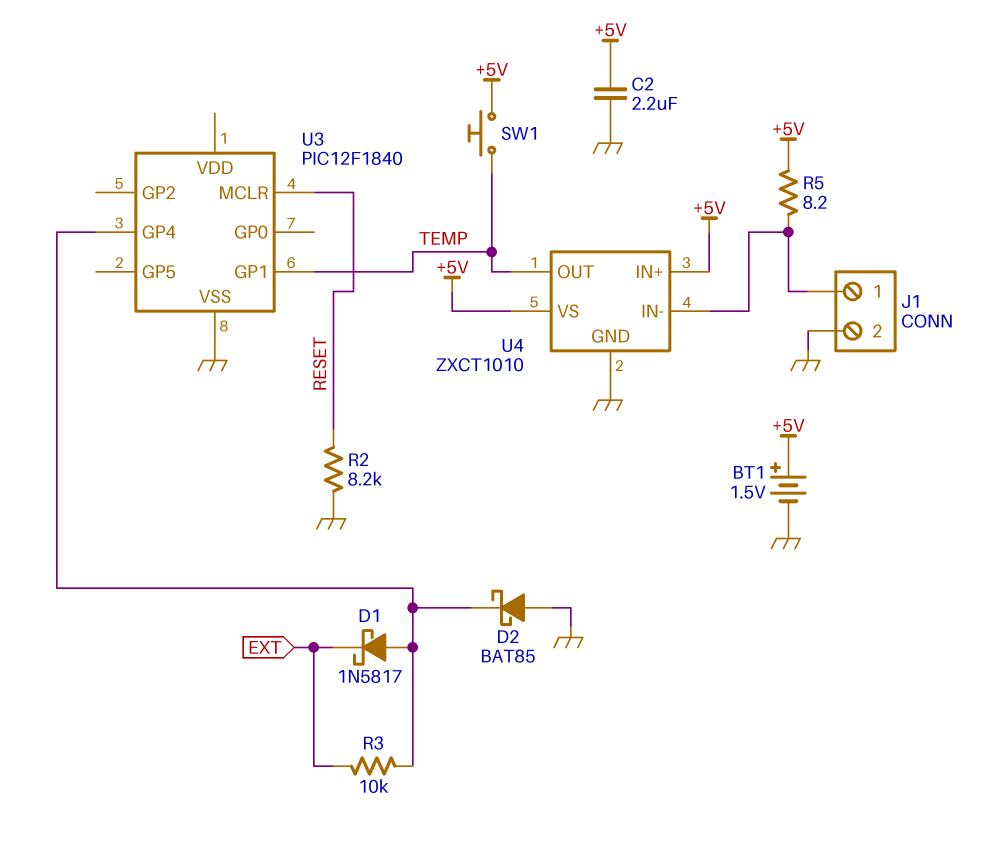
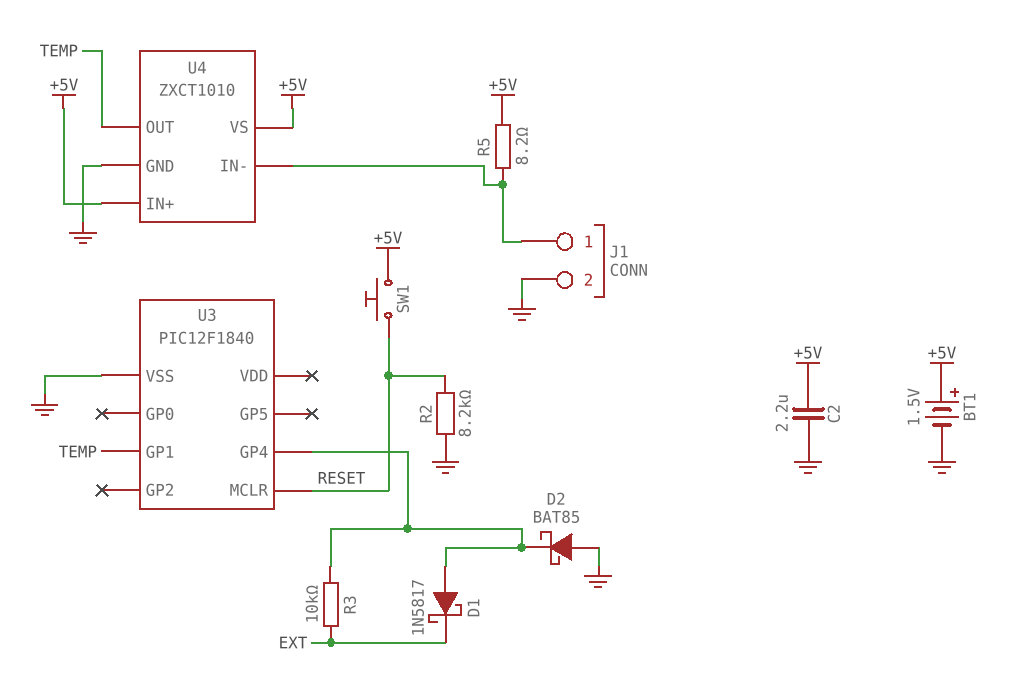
SW1: button (+5V, TEMP) -> button (+5V, RESET)

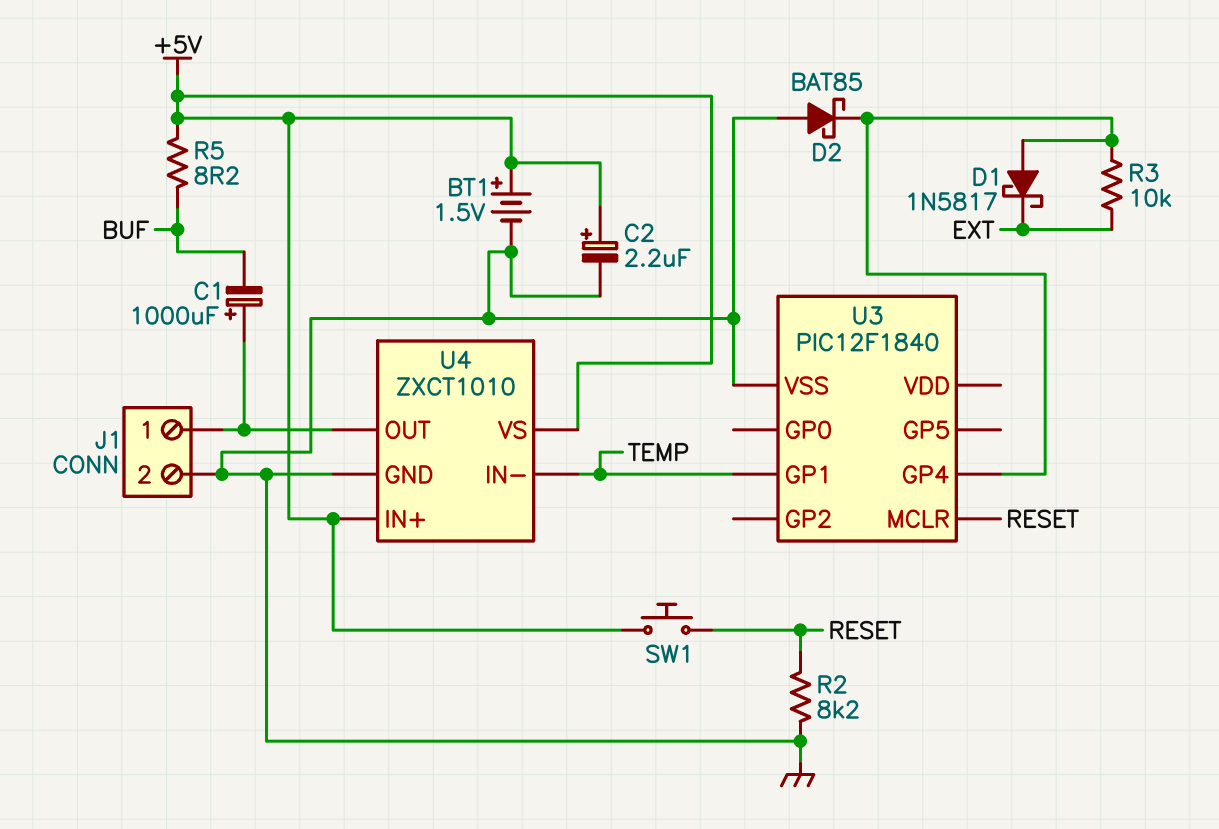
C1: none -> 1000uF (plus J1/1, minus BUF)
C2: 2.2uF (+5V, GND) -> 2.2uF (plus +5V, minus GND)
R5: 8.2 (+5V, J1/1) -> 8.2 (+5V, BUF)
U4 pin IN-: J1/1 -> TEMP
U4 pin OUT: TEMP -> J1/1

